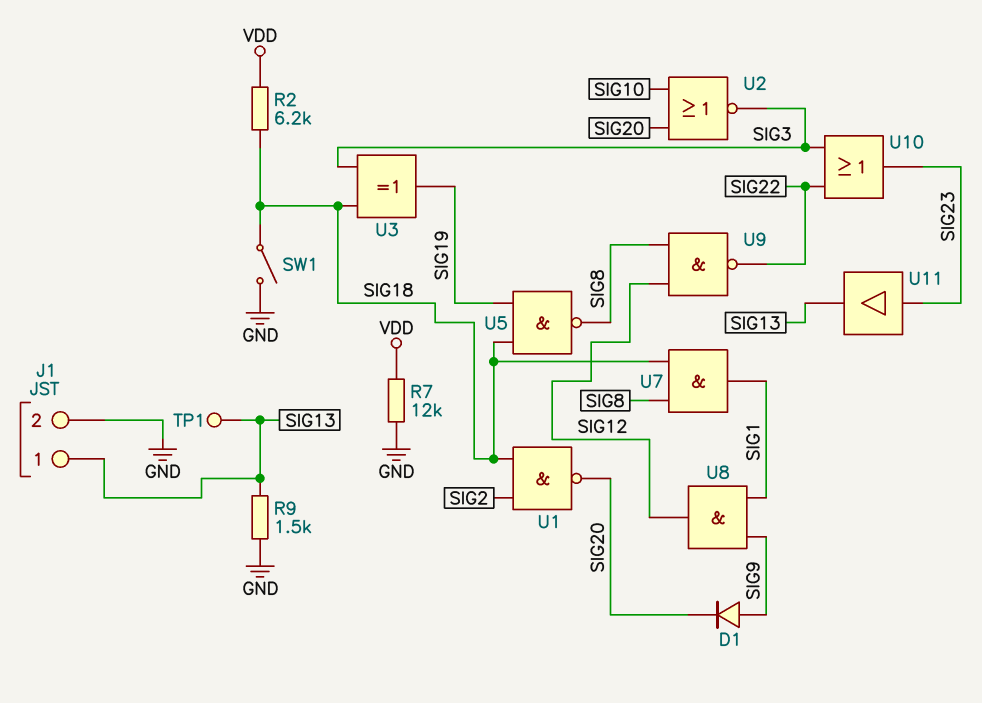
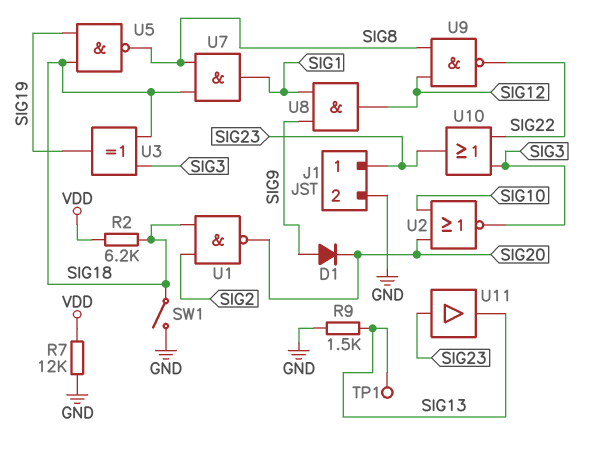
J1 pin 1: SIG13 -> SIG23

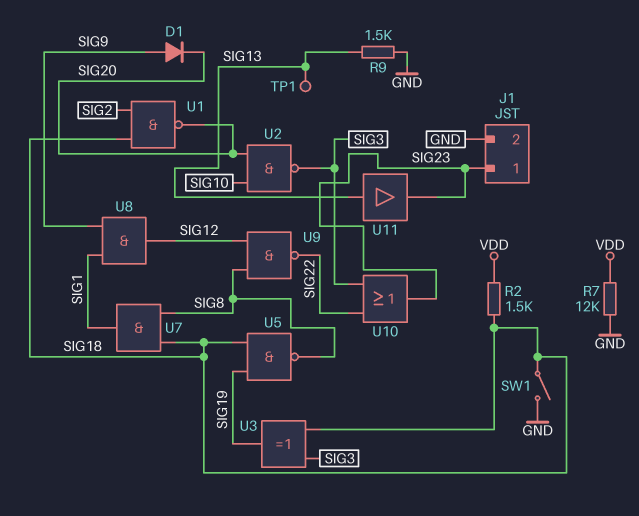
R2: 6.2k (SIG18, VDD) -> 1.5k (SIG18, VDD)
U2: NOR (in SIG10, in SIG20, out SIG3) -> NAND (in SIG10, in SIG20, out SIG3)
U11: buffer (in SIG23, out SIG13) -> buffer (in SIG13, out SIG23)

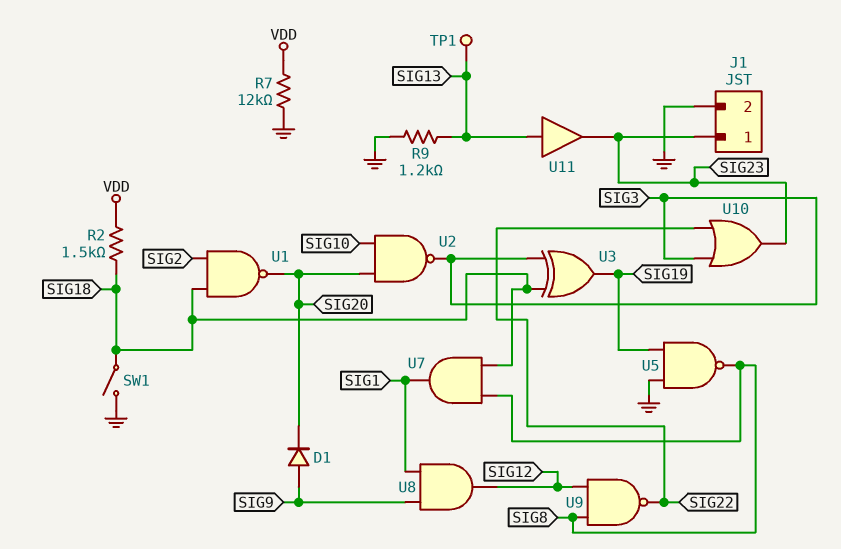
R9: 1.5k (GND, SIG13) -> 1.2k (GND, SIG13)
U5: NAND (in SIG18, in SIG19, out SIG8) -> NAND (in GND, in SIG19, out SIG8)

